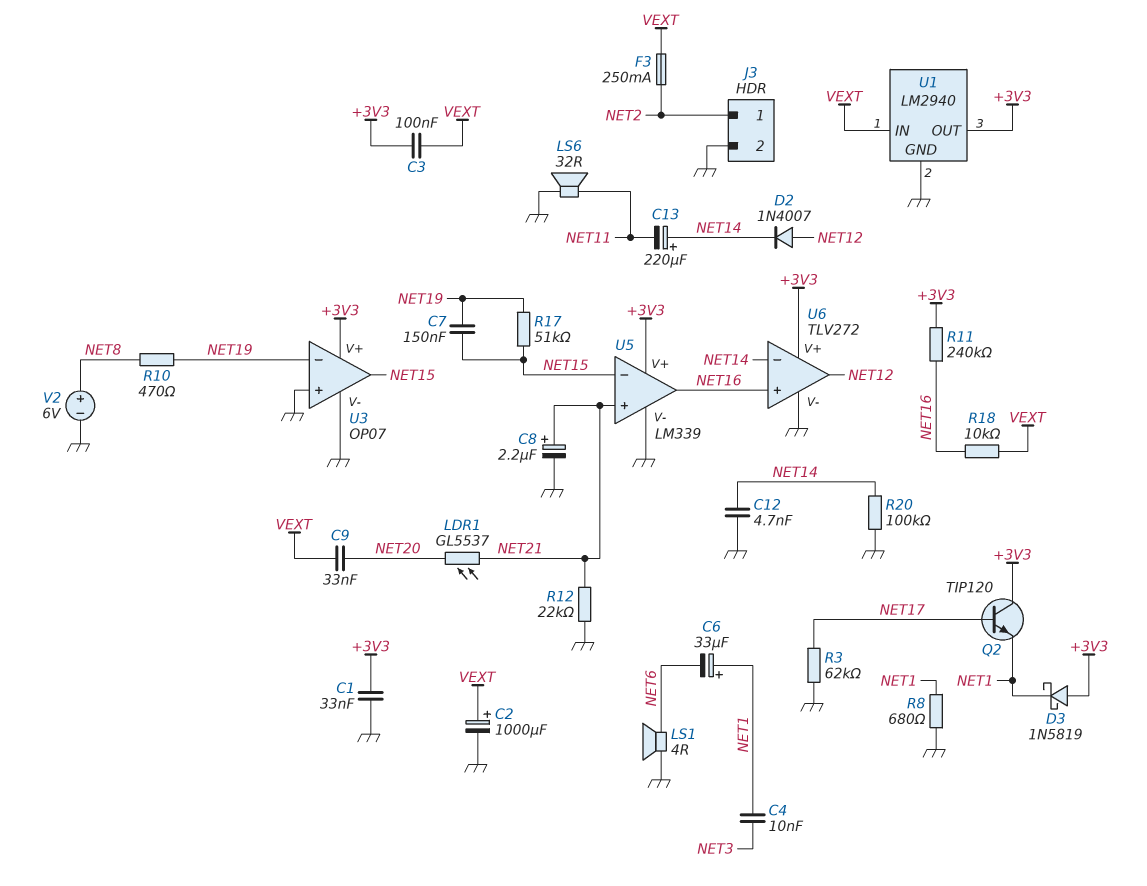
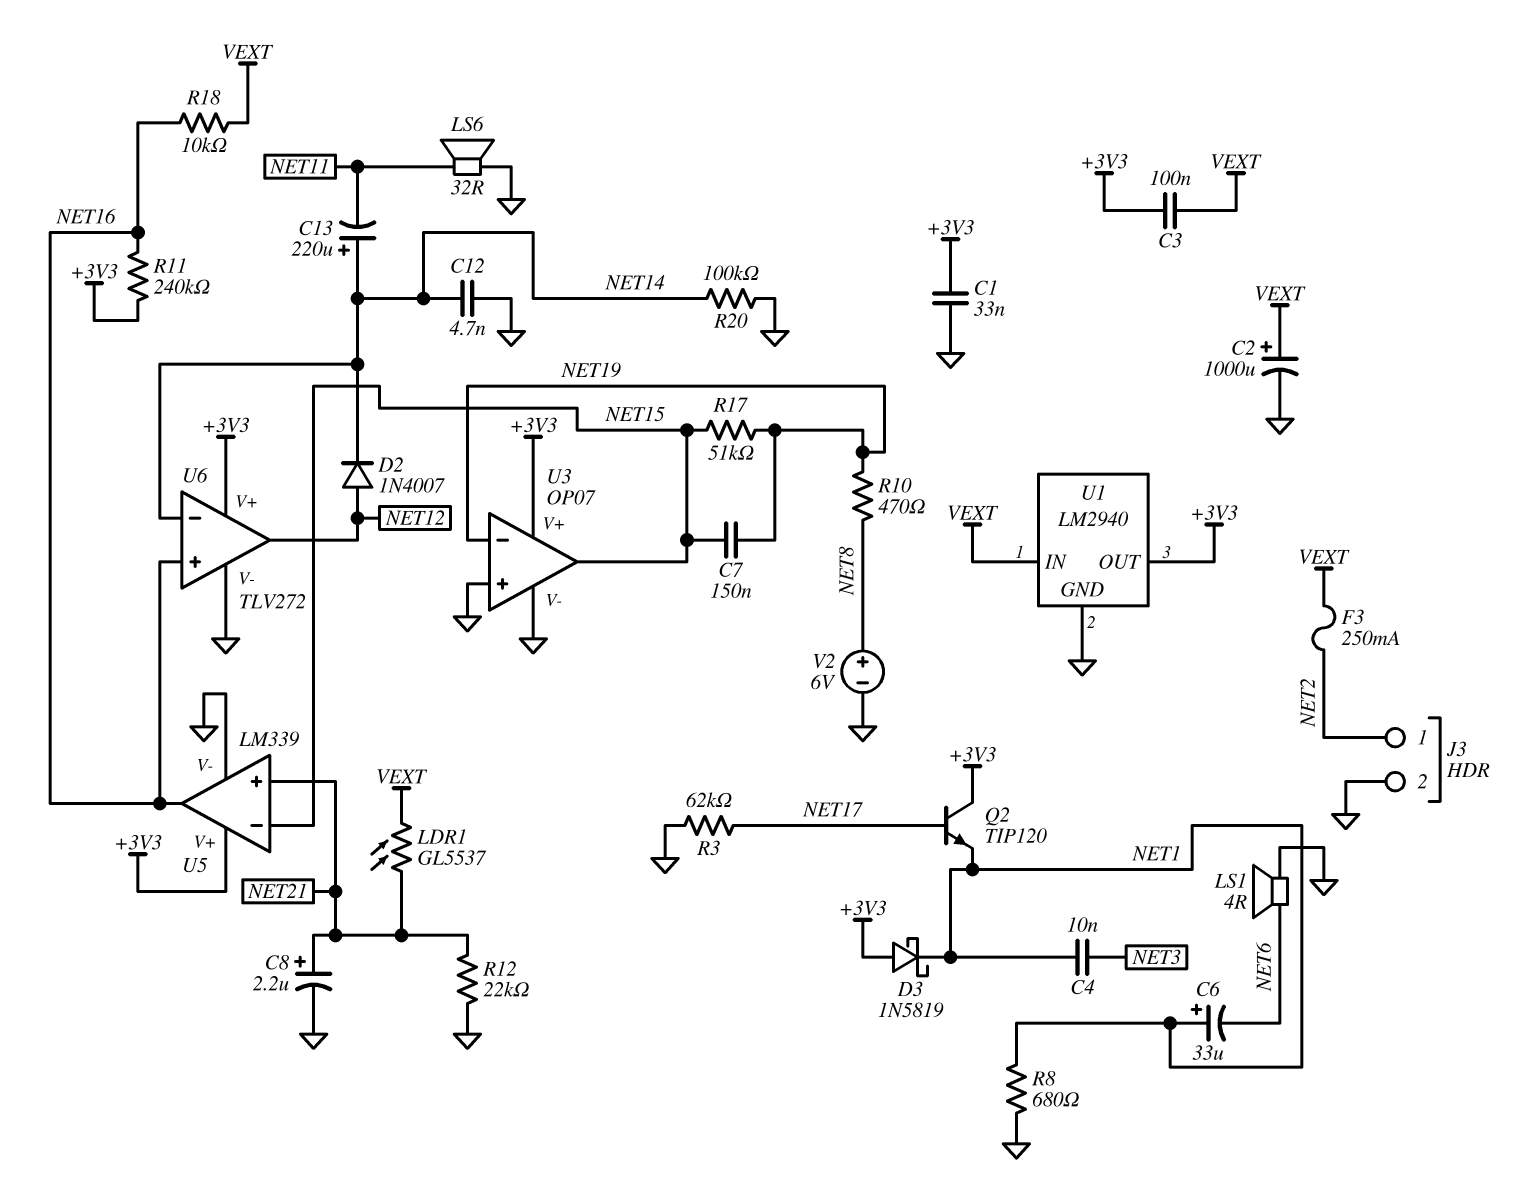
C9: 33nF (NET20, VEXT) -> none
LDR1: GL5537 (NET20, NET21) -> GL5537 (NET21, VEXT)

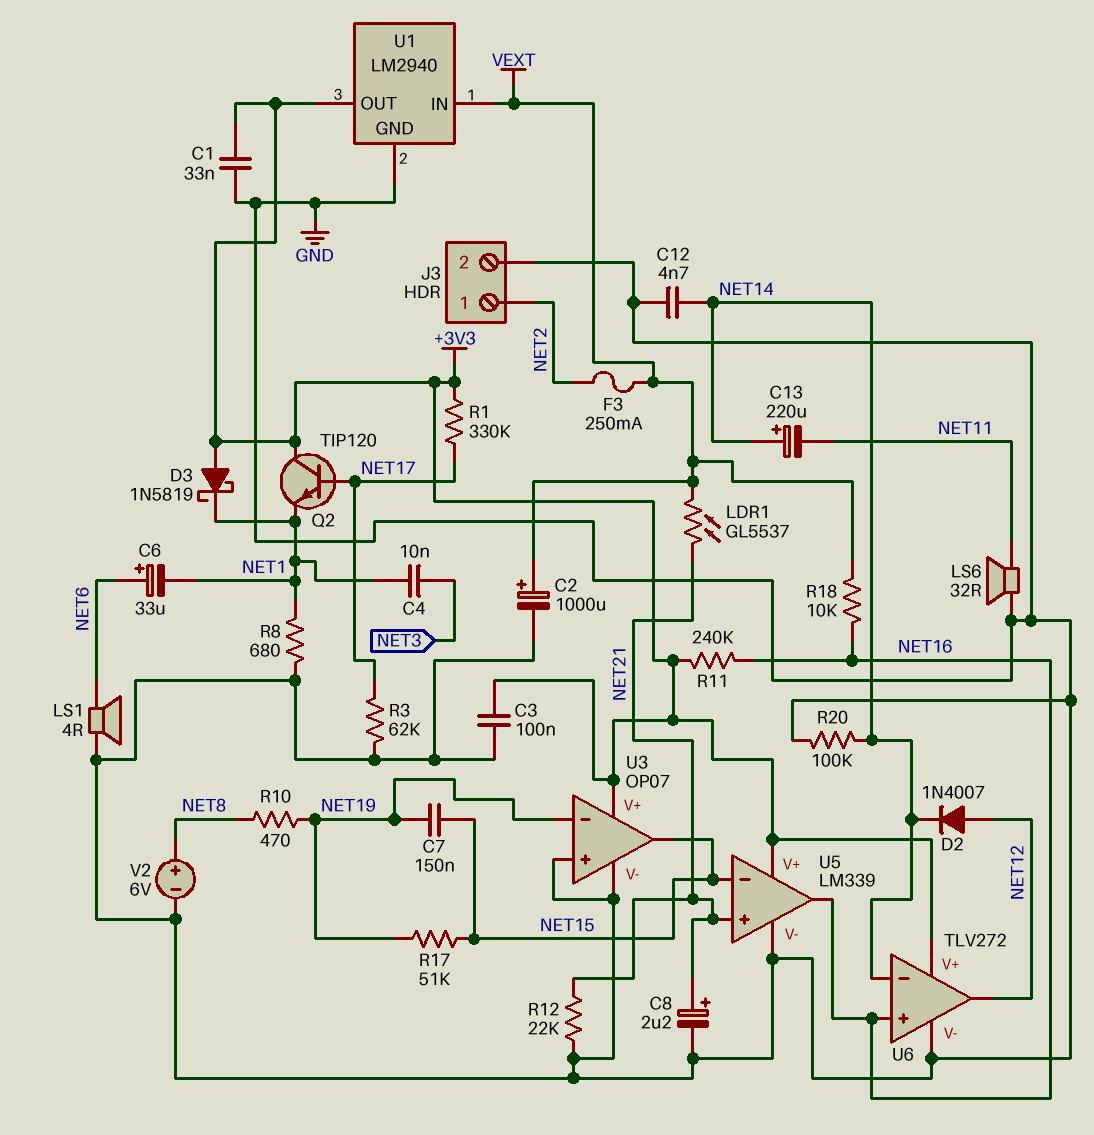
C3: 100nF (+3V3, VEXT) -> 100nF (+3V3, GND)
C6: 33uF (plus NET1, minus NET6) -> 33uF (plus NET6, minus NET1)
R1: none -> 330k (+3V3, NET17)

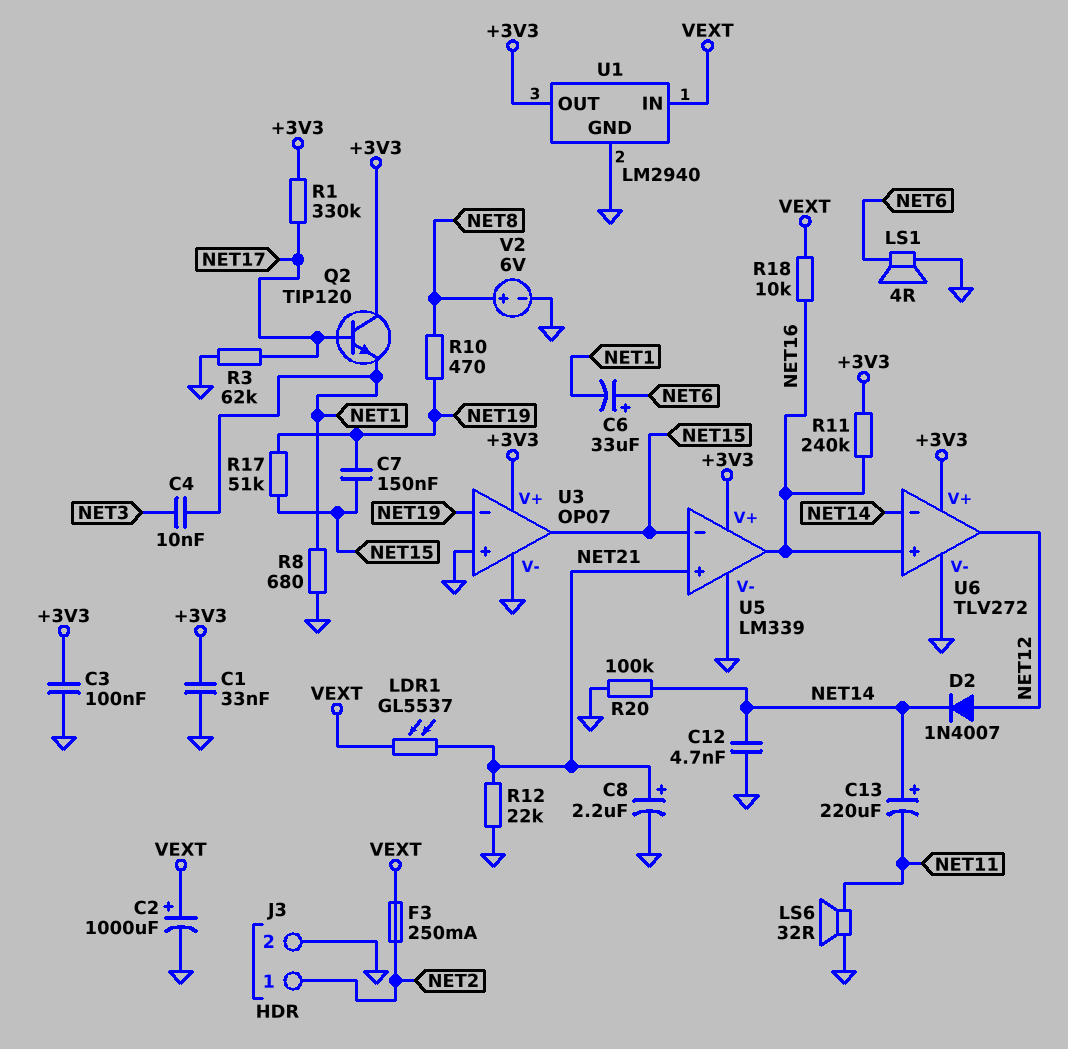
D3: schottky 1N5819 (A +3V3, K NET1) -> none

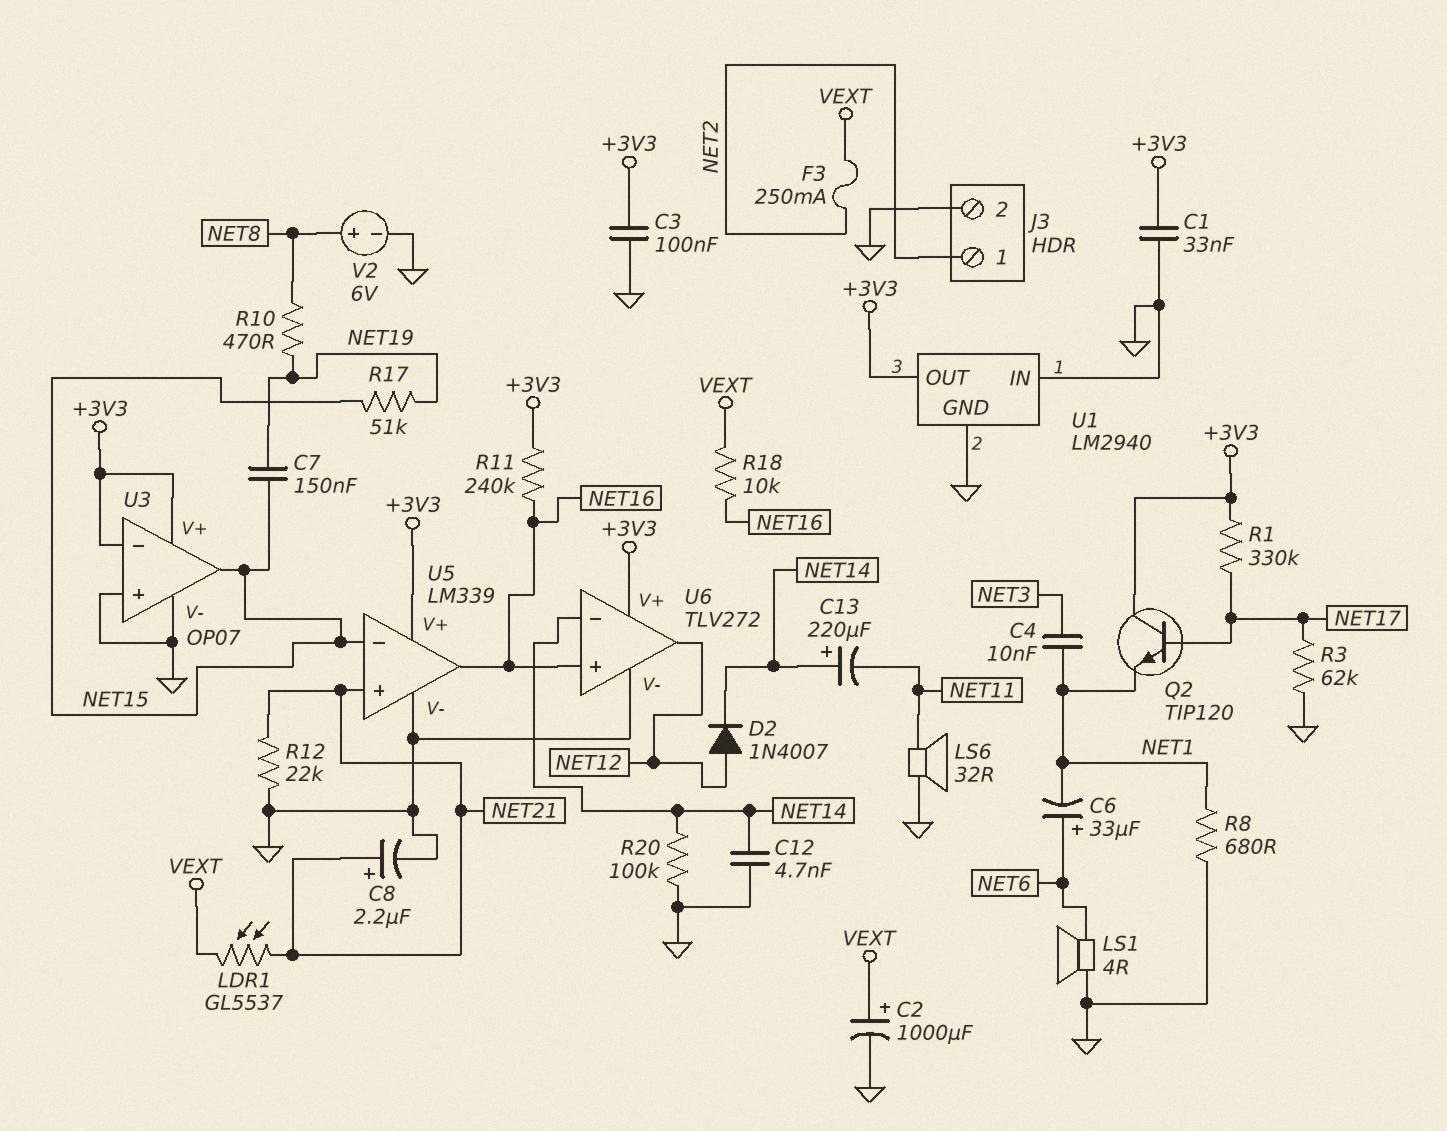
U1 pin IN: VEXT -> GND
U3 pin in-: NET19 -> +3V3

